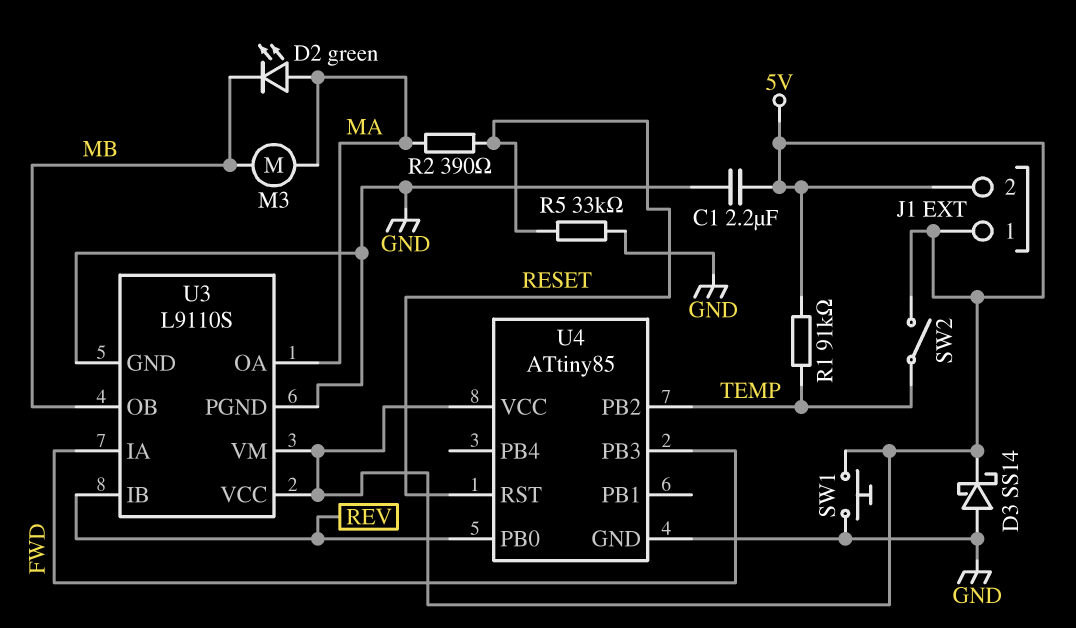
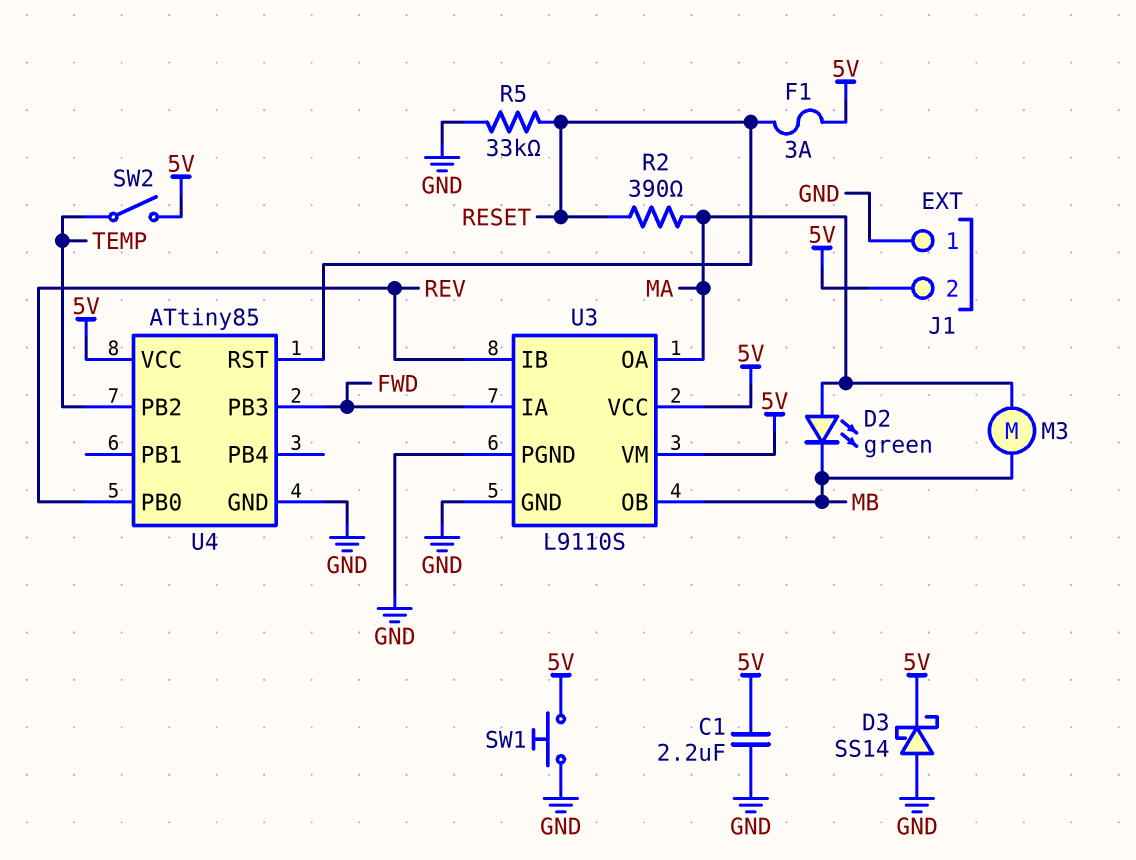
F1: none -> 3A (5V, RESET)
J1 pin 1: 5V -> GND
R1: 91k (5V, TEMP) -> none

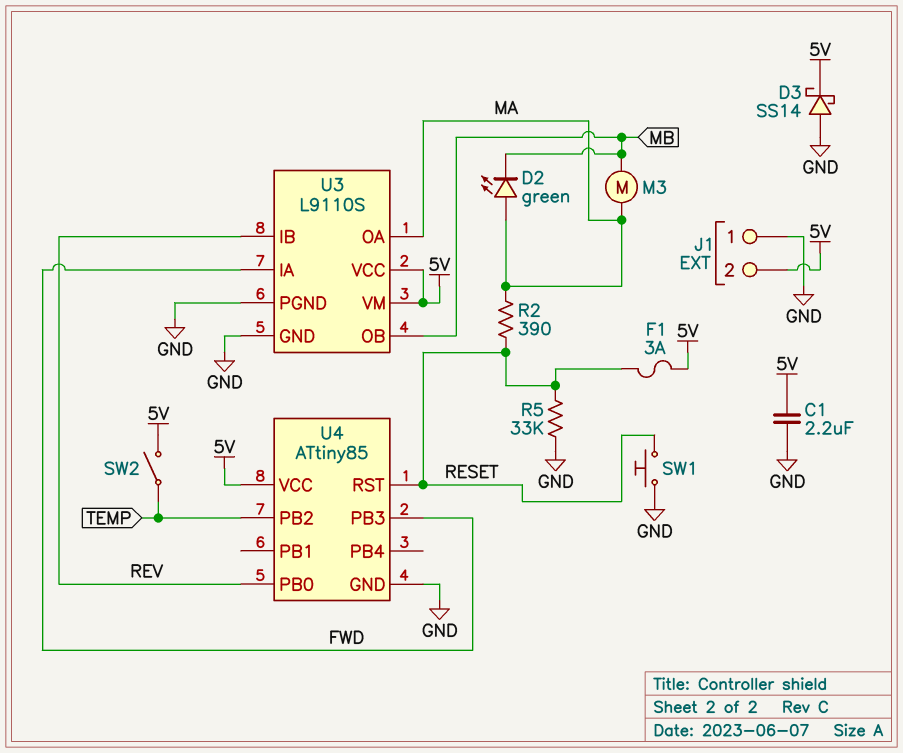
SW1: button (5V, GND) -> button (GND, RESET)

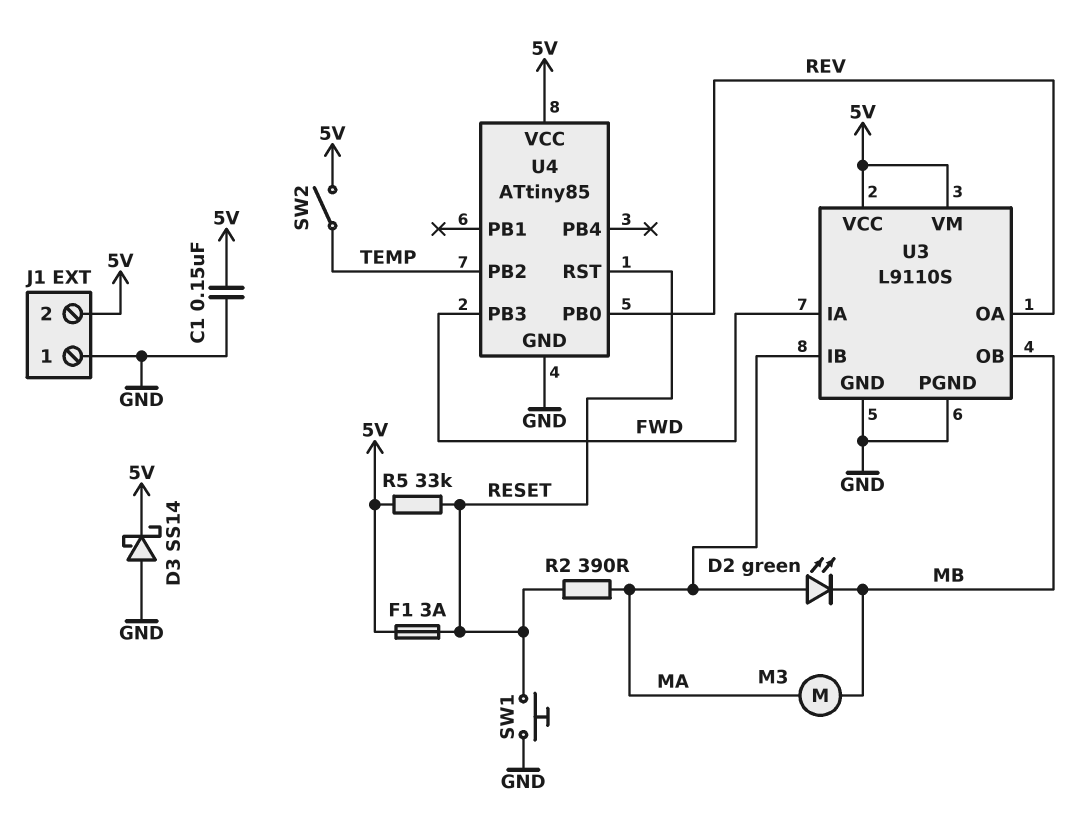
C1: 2.2uF (5V, GND) -> 150nF (5V, GND)
R5: 33k (GND, RESET) -> 33k (5V, RESET)
U3 pin IB: REV -> MA
U3 pin OA: MA -> REV

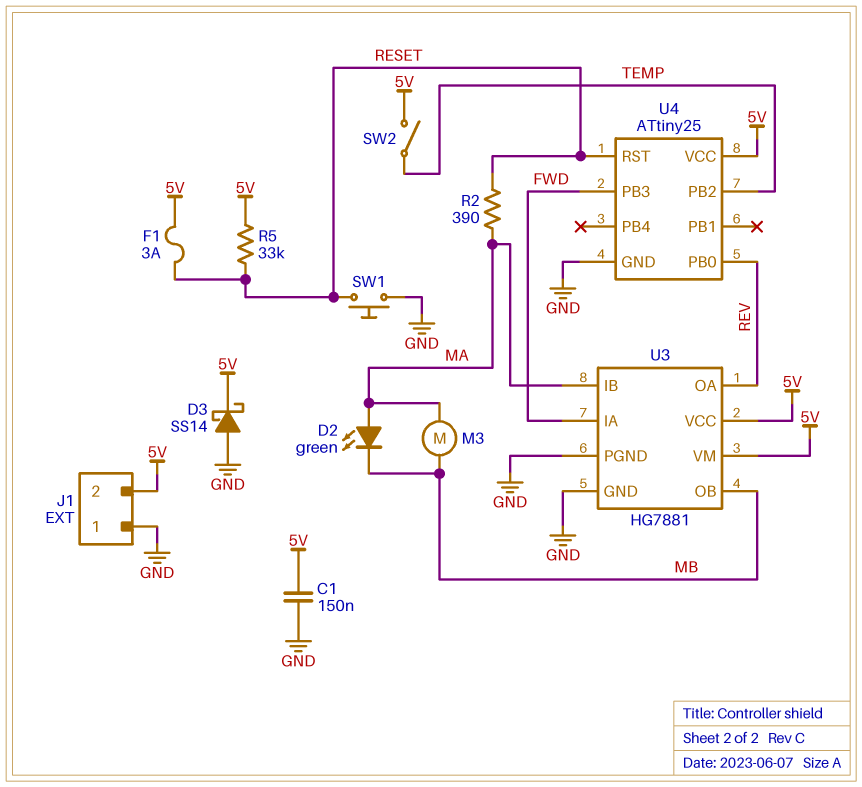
U3: L9110S -> HG7881
U4: ATtiny85 -> ATtiny25

